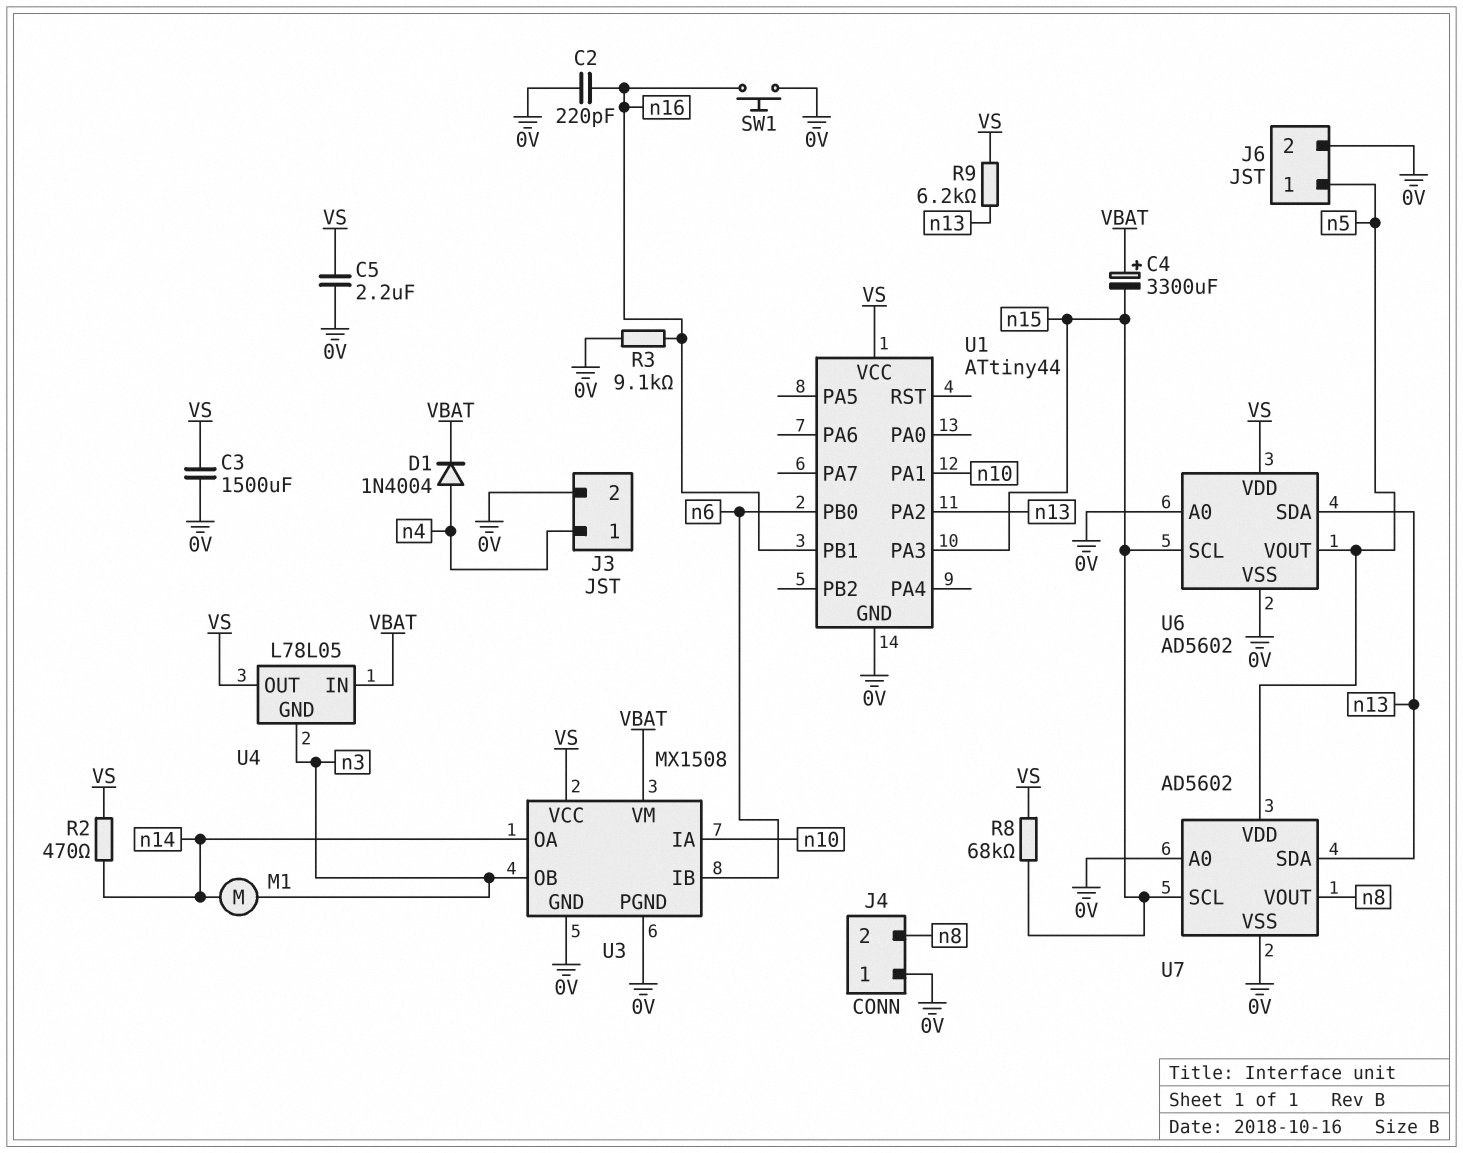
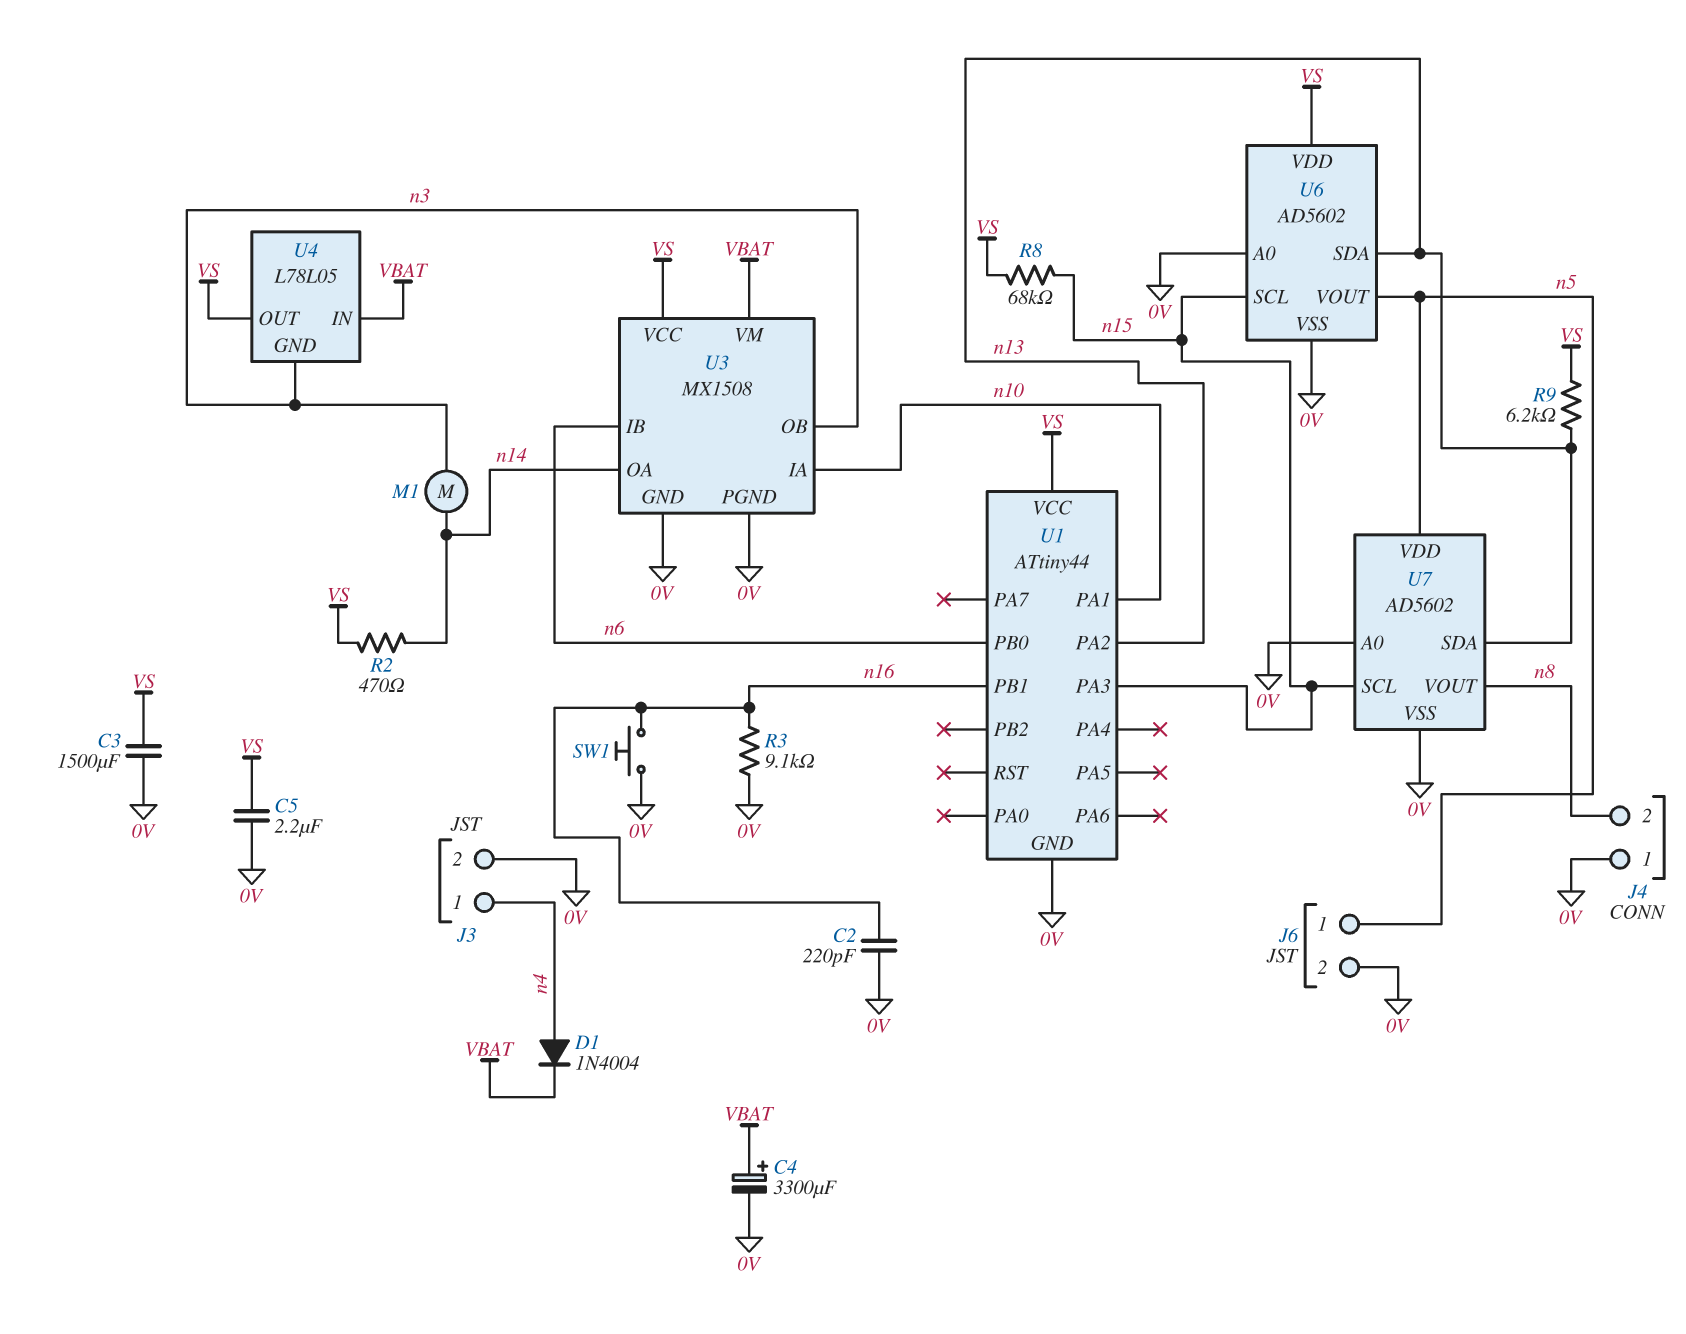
C4: 3300uF (plus VBAT, minus n15) -> 3300uF (plus VBAT, minus 0V)

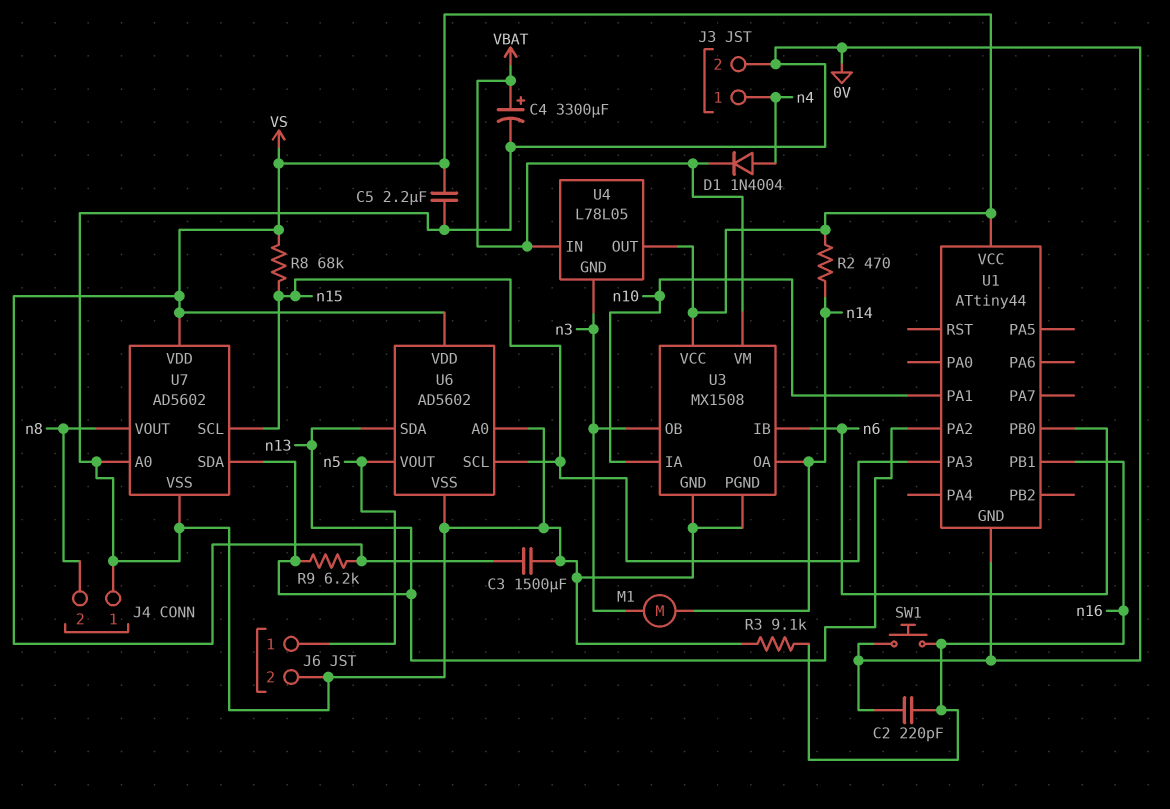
U7 pin VDD: n5 -> VS

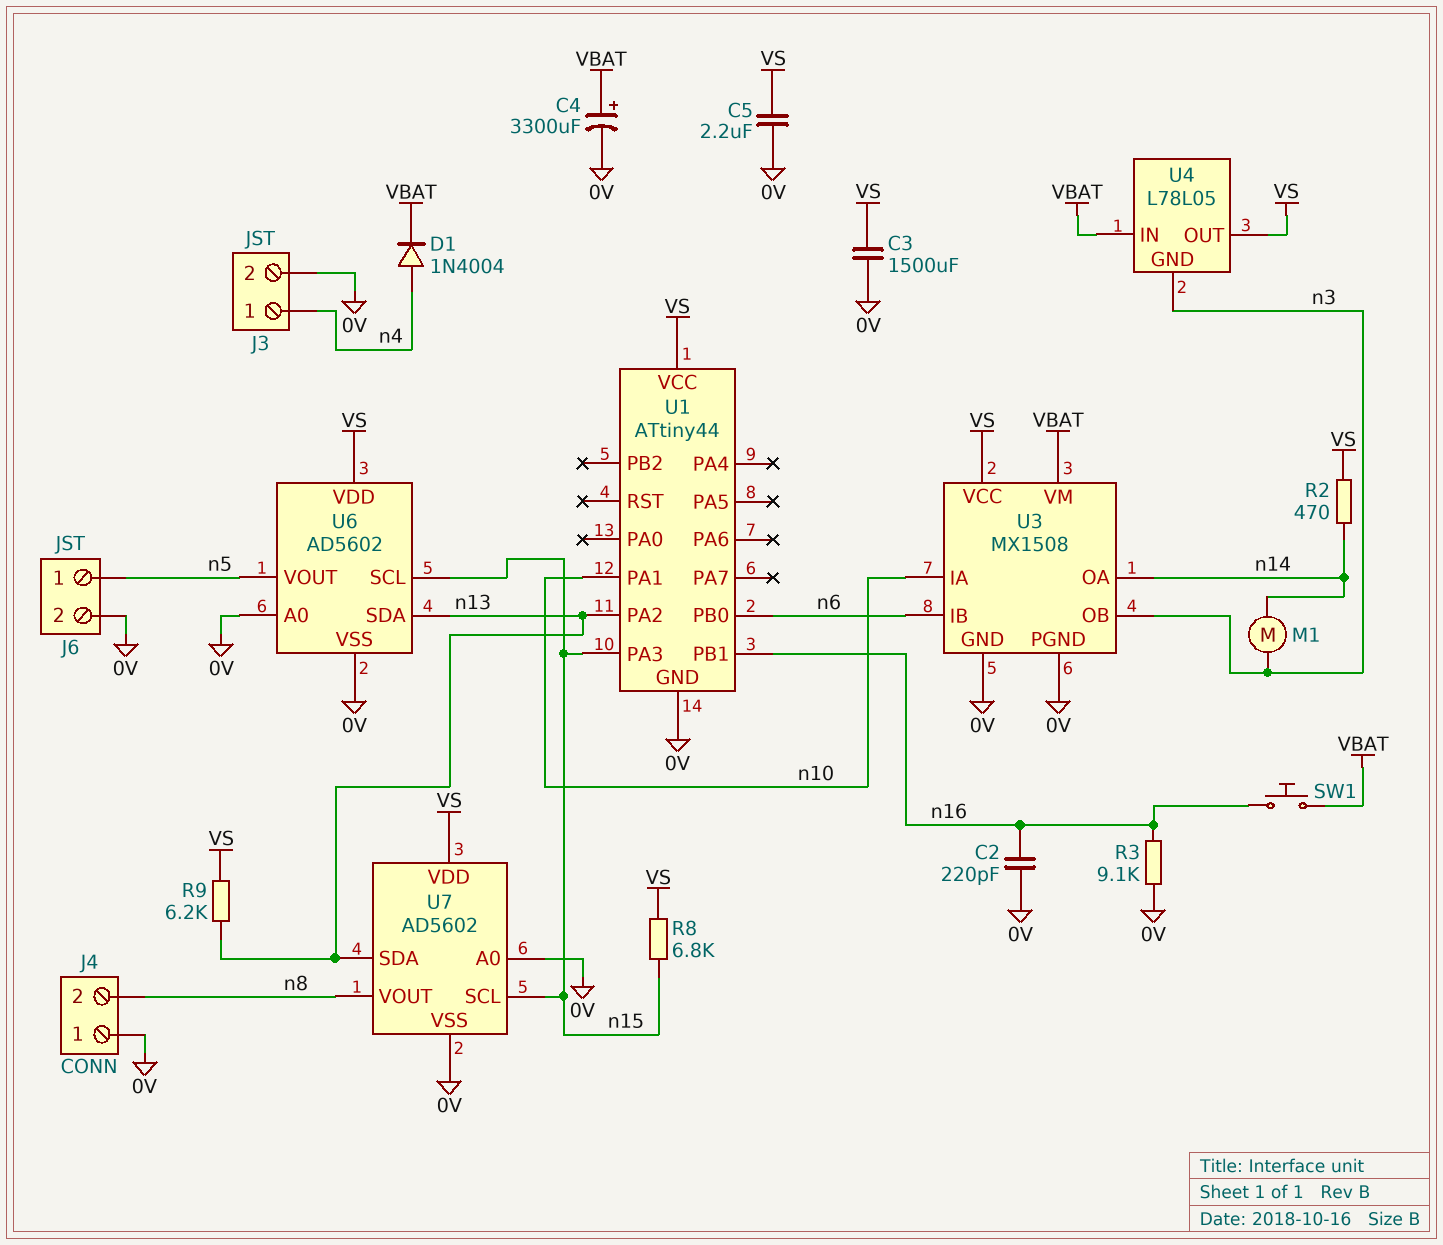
R8: 68k (VS, n15) -> 6.8k (VS, n15)
SW1: button (0V, n16) -> button (VBAT, n16)

